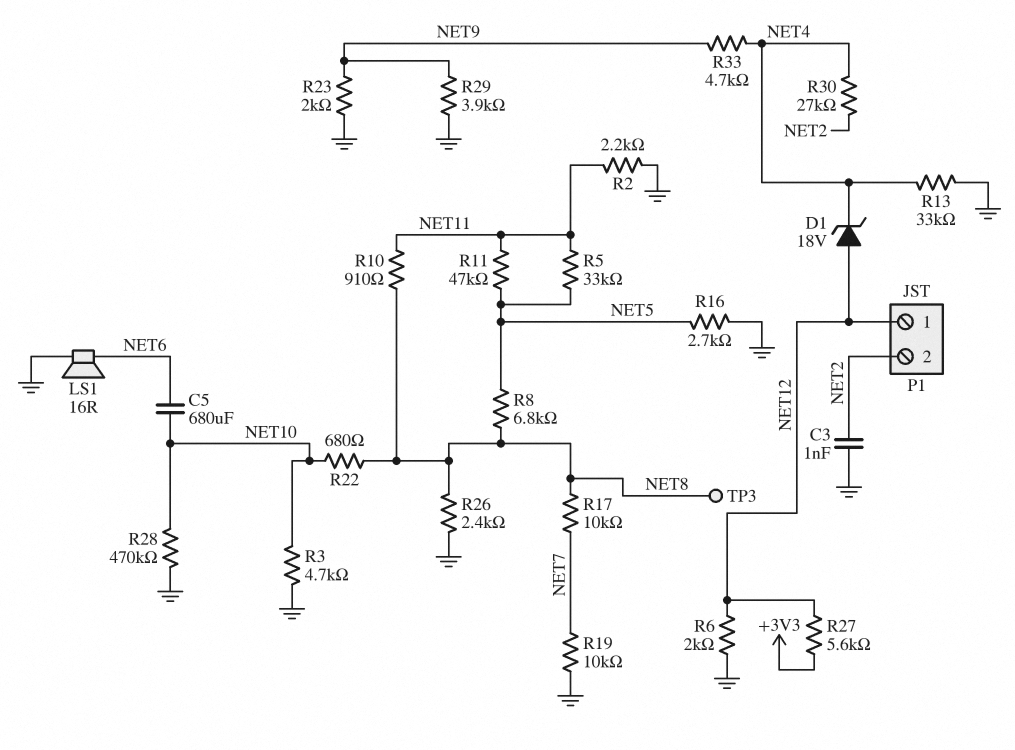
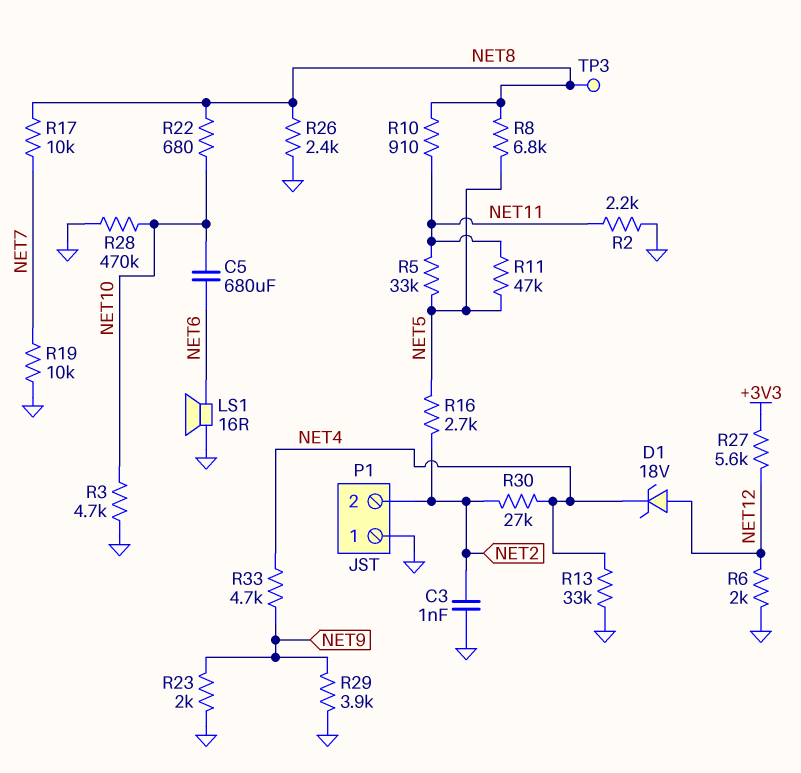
P1 pin 1: NET12 -> GND
R16: 2.7k (GND, NET5) -> 2.7k (NET2, NET5)

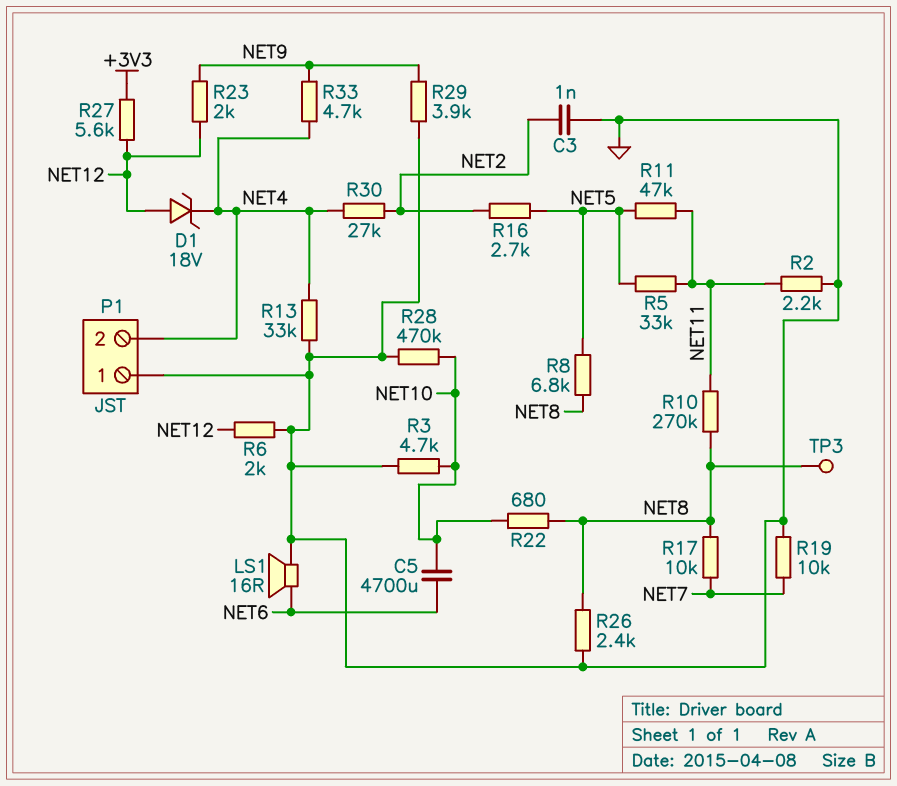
C5: 680uF (NET6, NET10) -> 4700uF (NET6, NET10)
P1 pin 2: NET2 -> NET4
R10: 910 (NET8, NET11) -> 270k (NET8, NET11)
R23: 2k (GND, NET9) -> 2k (NET9, NET12)

